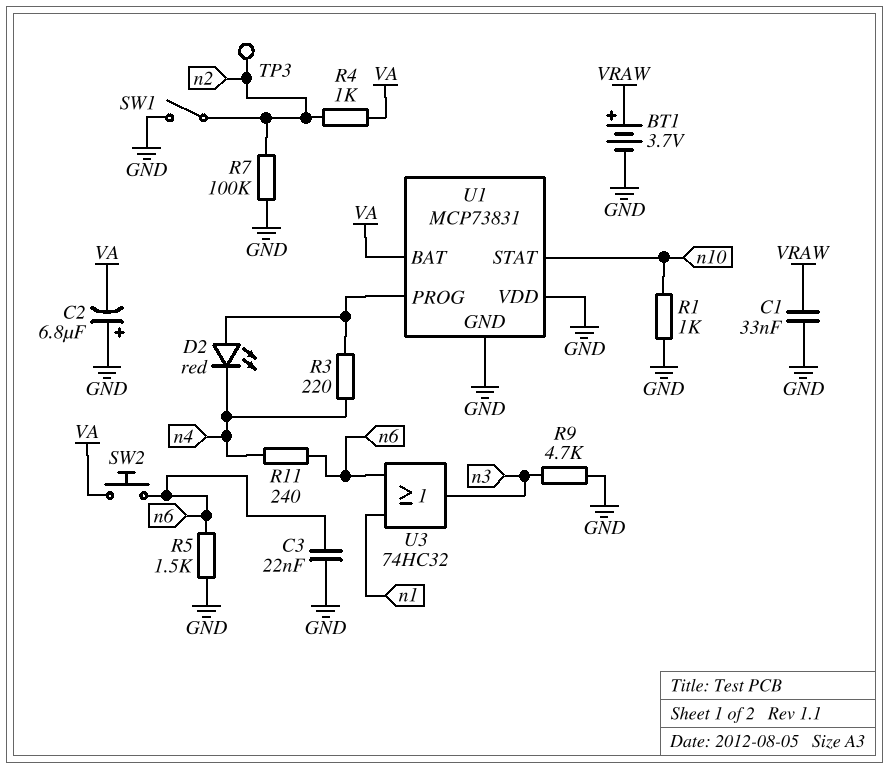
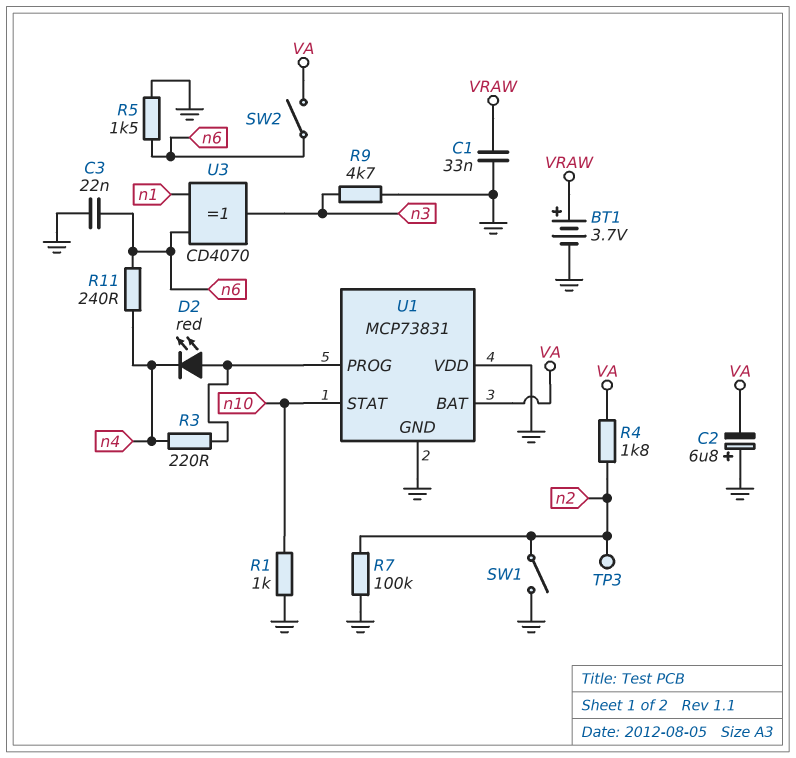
R4: 1k (VA, n2) -> 1.8k (VA, n2)
SW2: button (VA, n6) -> switch (VA, n6)
U3: OR 74HC32 (in n1, in n6, out n3) -> XOR CD4070 (in n1, in n6, out n3)

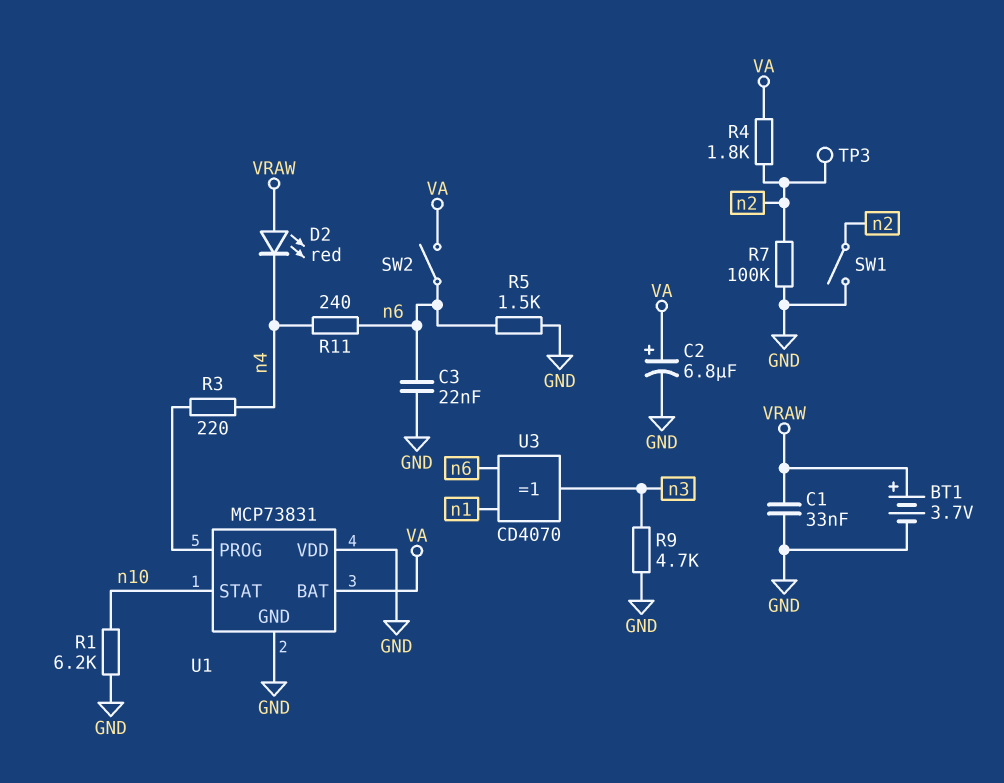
C2: 6.8uF (plus GND, minus VA) -> 6.8uF (plus VA, minus GND)
D2: LED red (A U1/PROG, K n4) -> LED red (A VRAW, K n4)
R1: 1k (GND, n10) -> 6.2k (GND, n10)

